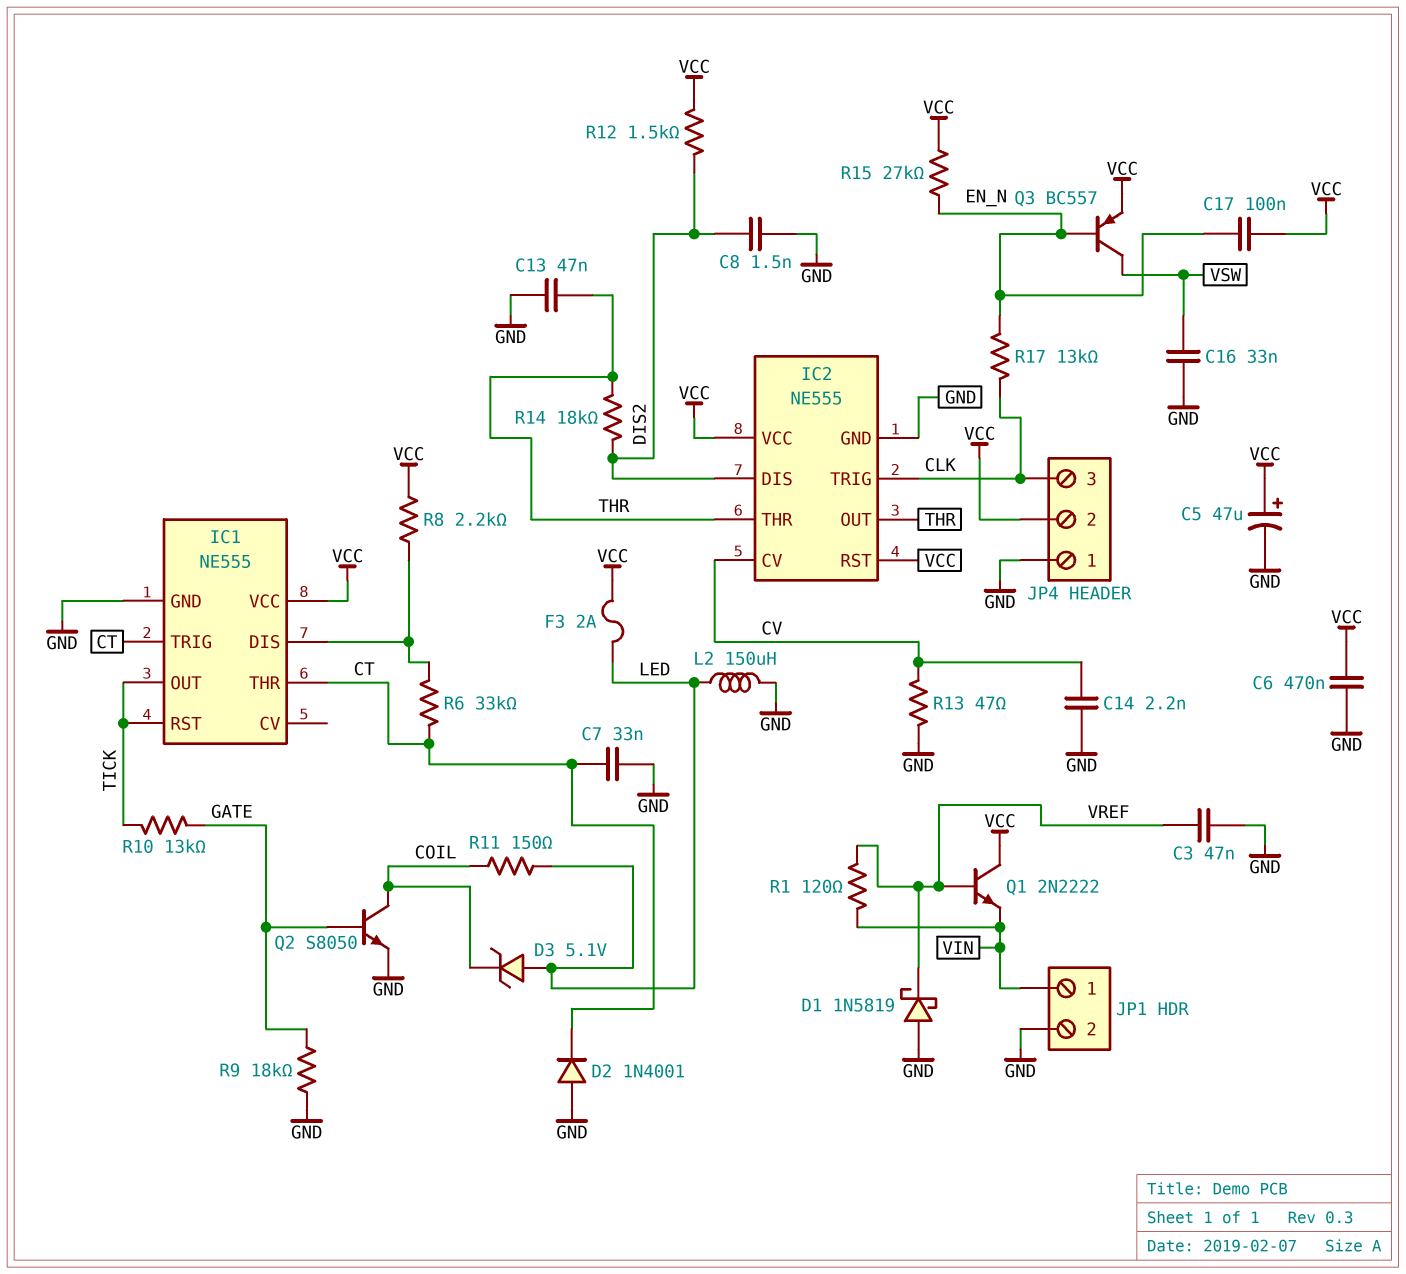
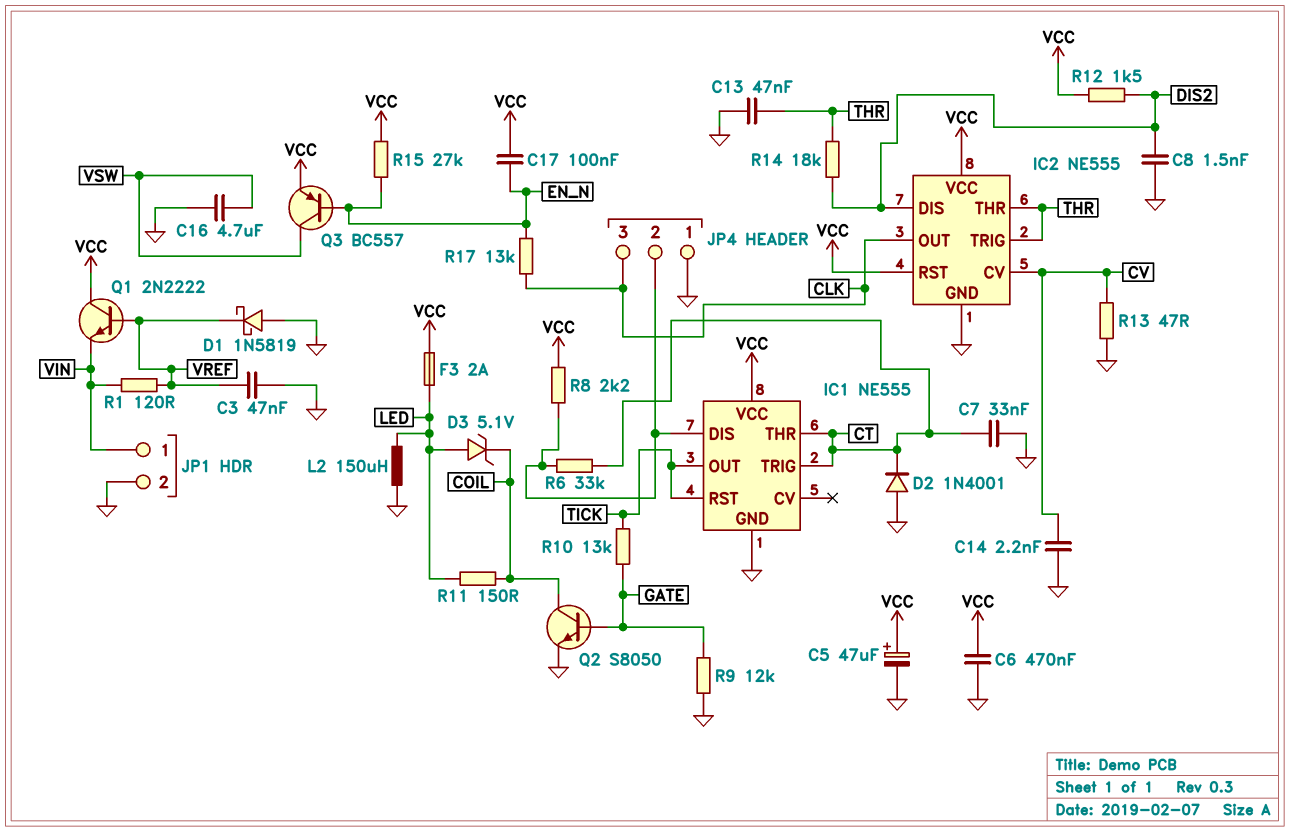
C16: 33nF (GND, VSW) -> 4.7uF (GND, VSW)
IC2 pin OUT: THR -> CLK
IC2 pin TRIG: CLK -> THR
JP4 pin 2: VCC -> IC1/DIS
R9: 18k (GATE, GND) -> 12k (GATE, GND)

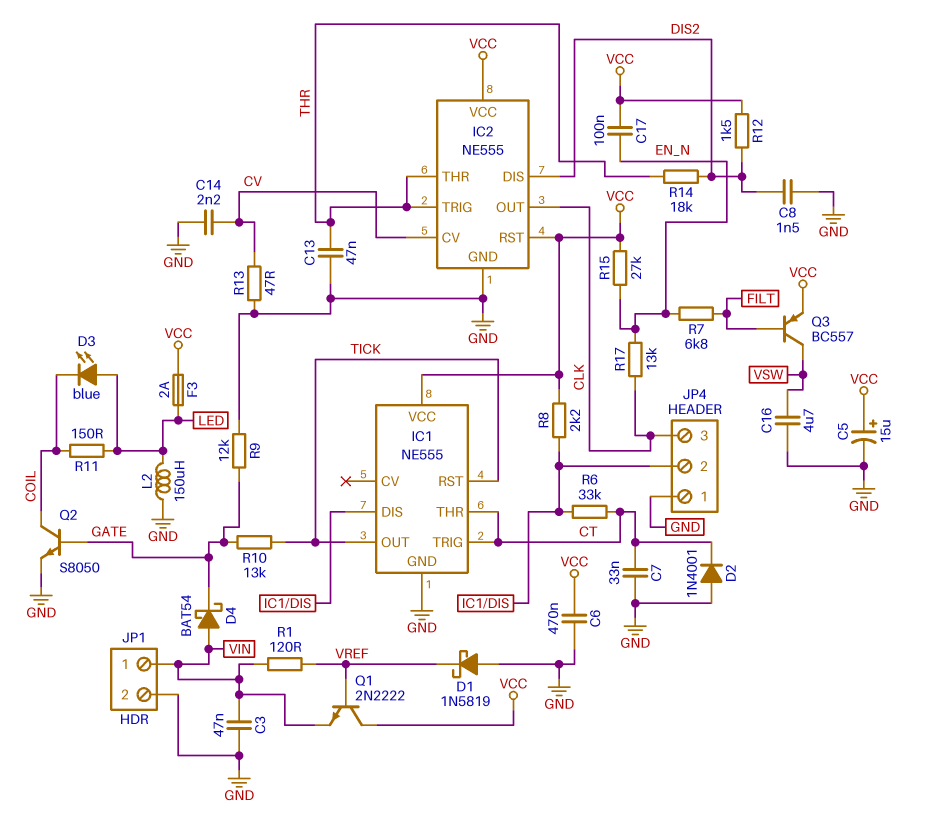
C3: 47nF (GND, VREF) -> 47nF (GND, VIN)
C5: 47uF (plus VCC, minus GND) -> 15uF (plus VCC, minus GND)
D3: zener 5.1V (A LED, K COIL) -> LED blue (A LED, K COIL)
D4: none -> schottky BAT54 (A VIN, K GATE)
Q3: PNP BC557 (B EN_N, C VSW, E VCC) -> PNP BC557 (B FILT, C VSW, E VCC)
R7: none -> 6.8k (EN_N, FILT)

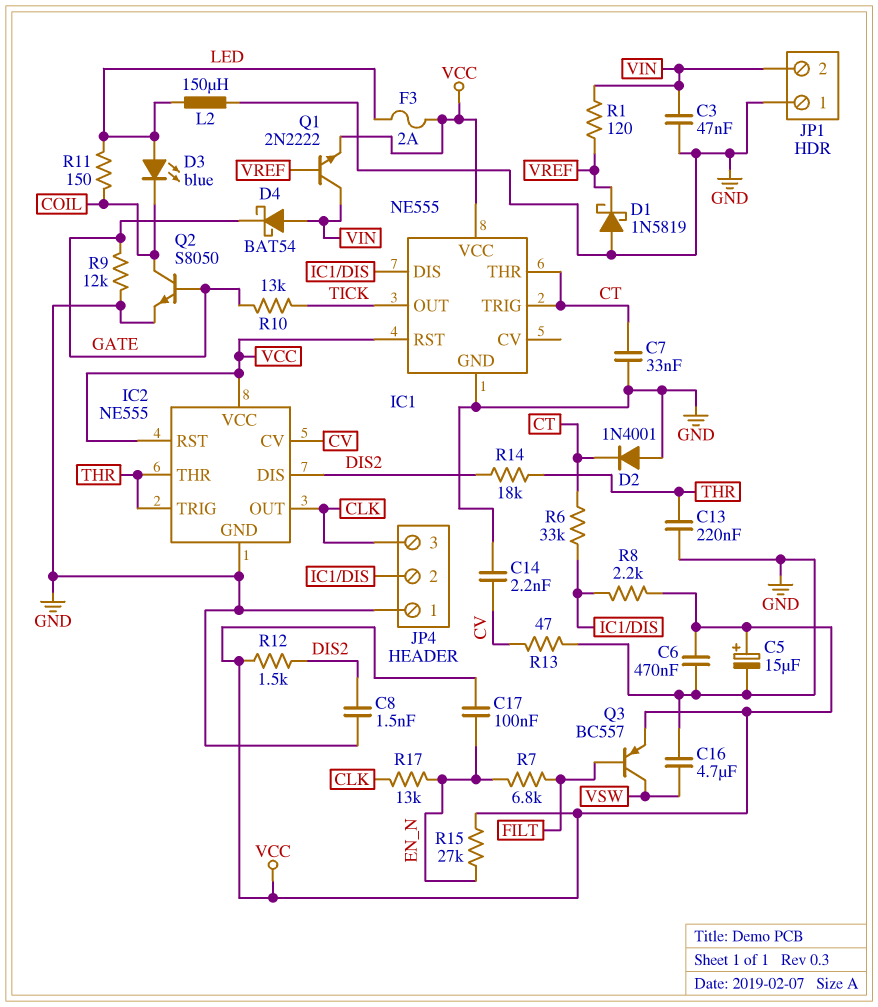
C13: 47nF (GND, THR) -> 220nF (GND, THR)
IC1 pin RST: TICK -> VCC
JP1 pin 1: VIN -> GND
JP1 pin 2: GND -> VIN
Q1: NPN 2N2222 (B VREF, C VCC, E VIN) -> NPN 2N2222 (B VREF, C VIN, E VCC)

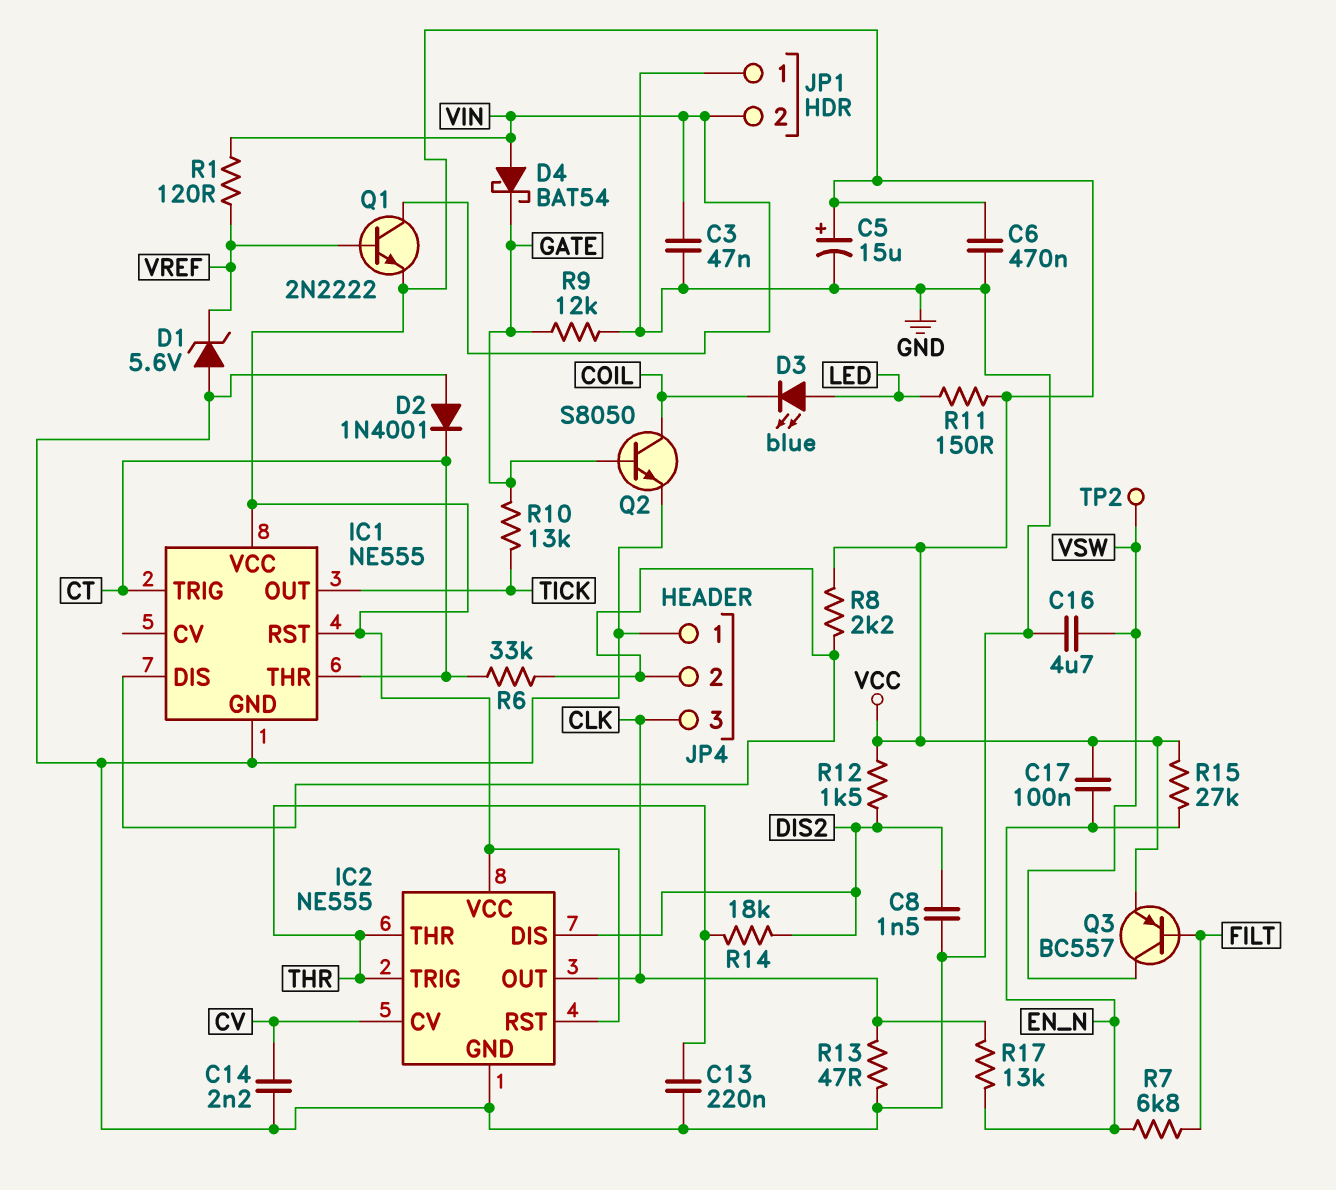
C7: 33nF (CT, GND) -> none
D1: schottky 1N5819 (A GND, K VREF) -> zener 5.6V (A GND, K VREF)
F3: 2A (LED, VCC) -> none
L2: 150uH (GND, LED) -> none
R11: 150 (COIL, LED) -> 150 (LED, VCC)
R13: 47 (CV, GND) -> 47 (CLK, GND)
TP2: none -> test point (VSW)

